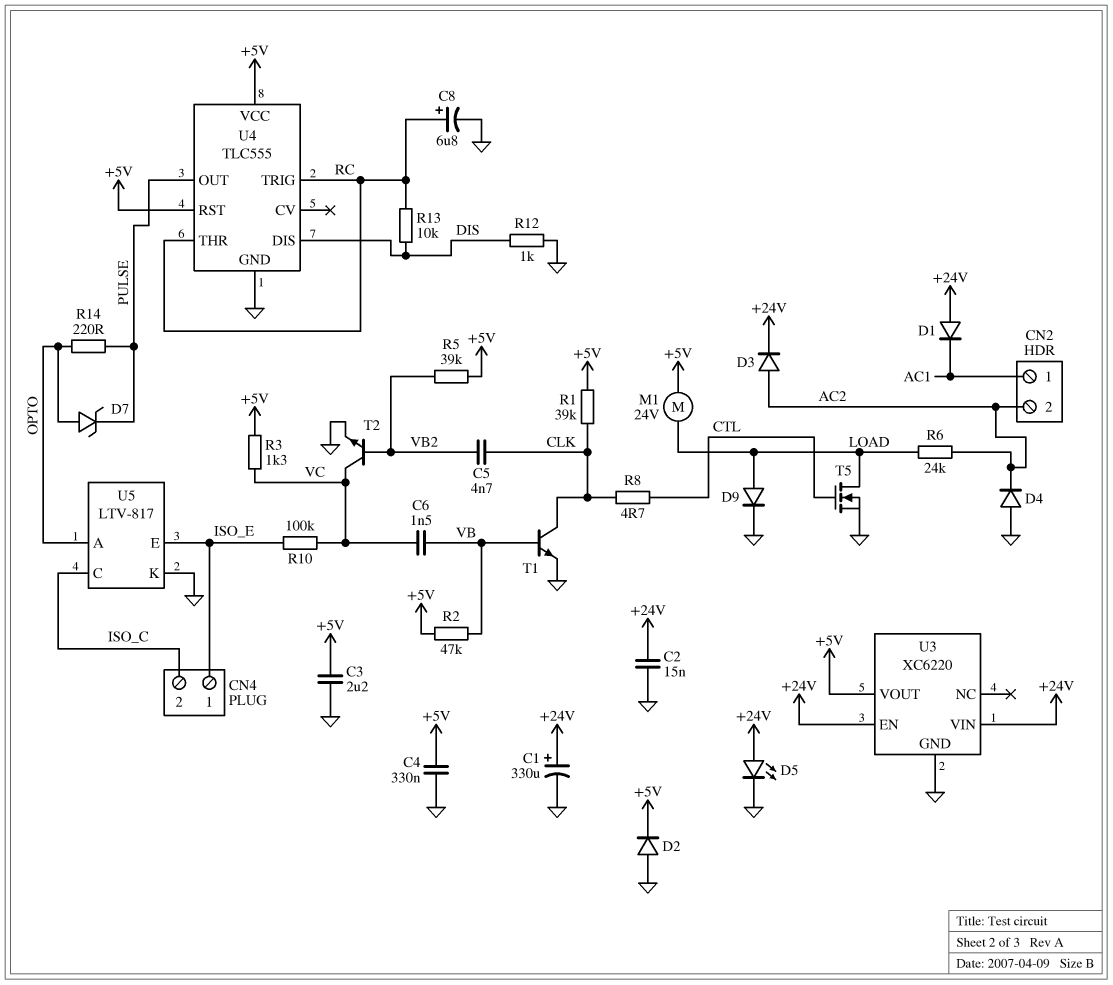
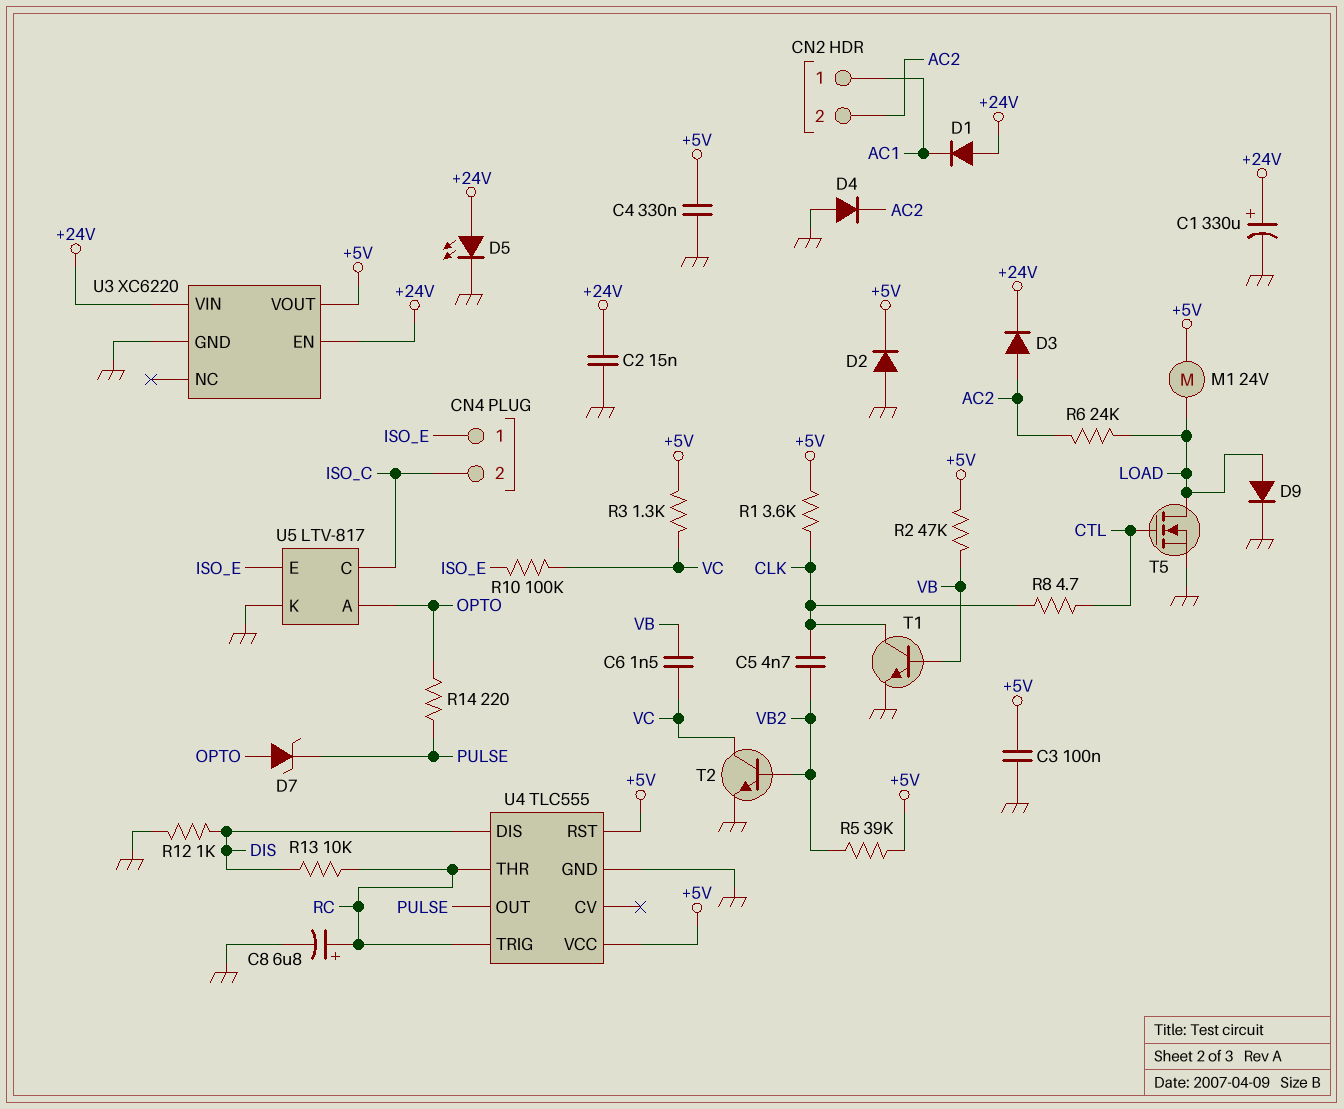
C3: 2.2uF (+5V, GND) -> 100nF (+5V, GND)
R1: 39k (+5V, CLK) -> 3.6k (+5V, CLK)

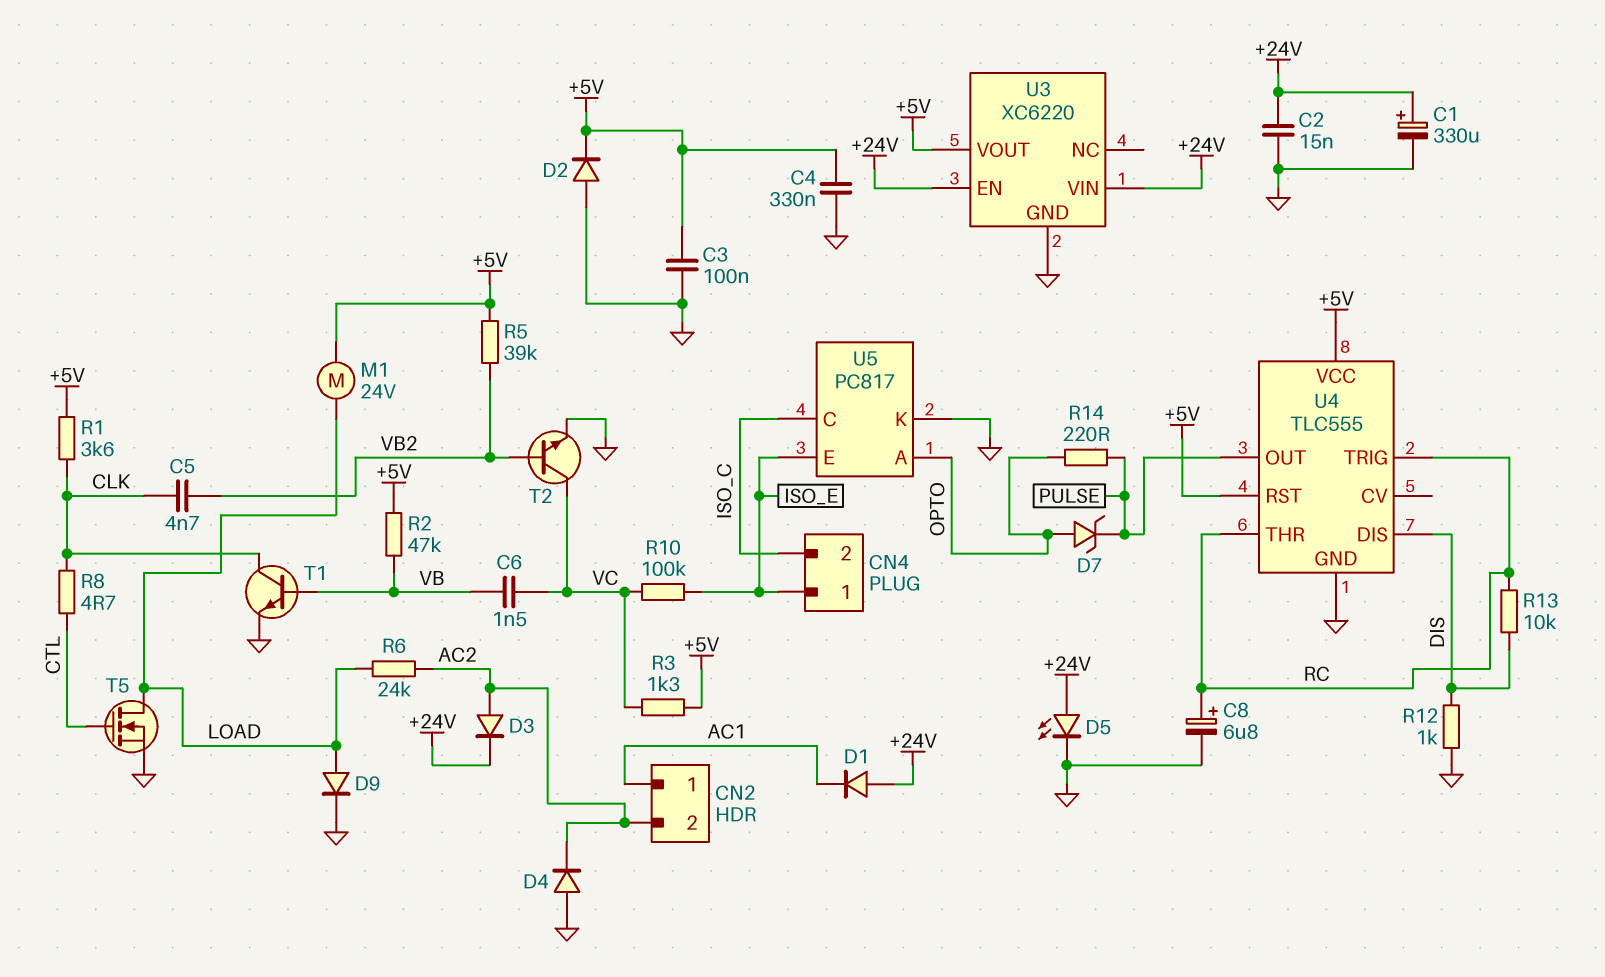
U5: LTV-817 -> PC817

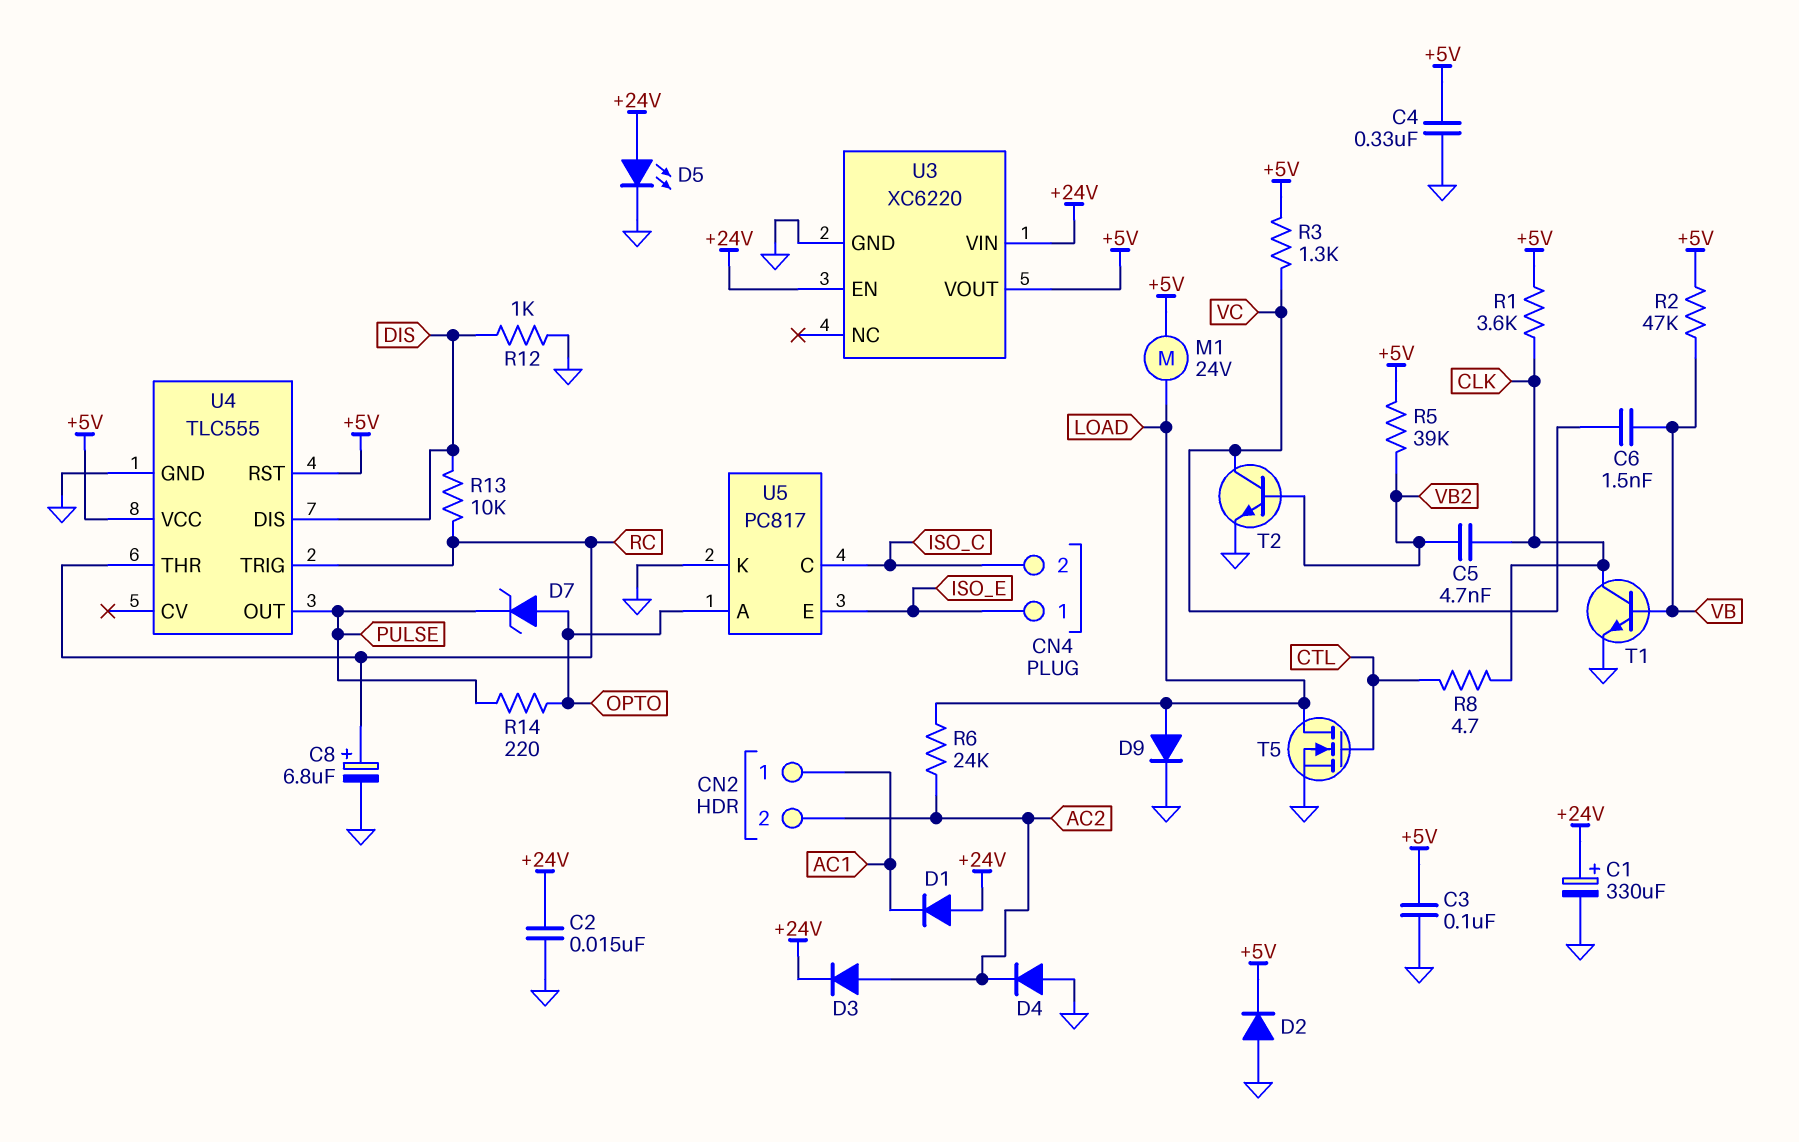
R10: 100k (ISO_E, VC) -> none

